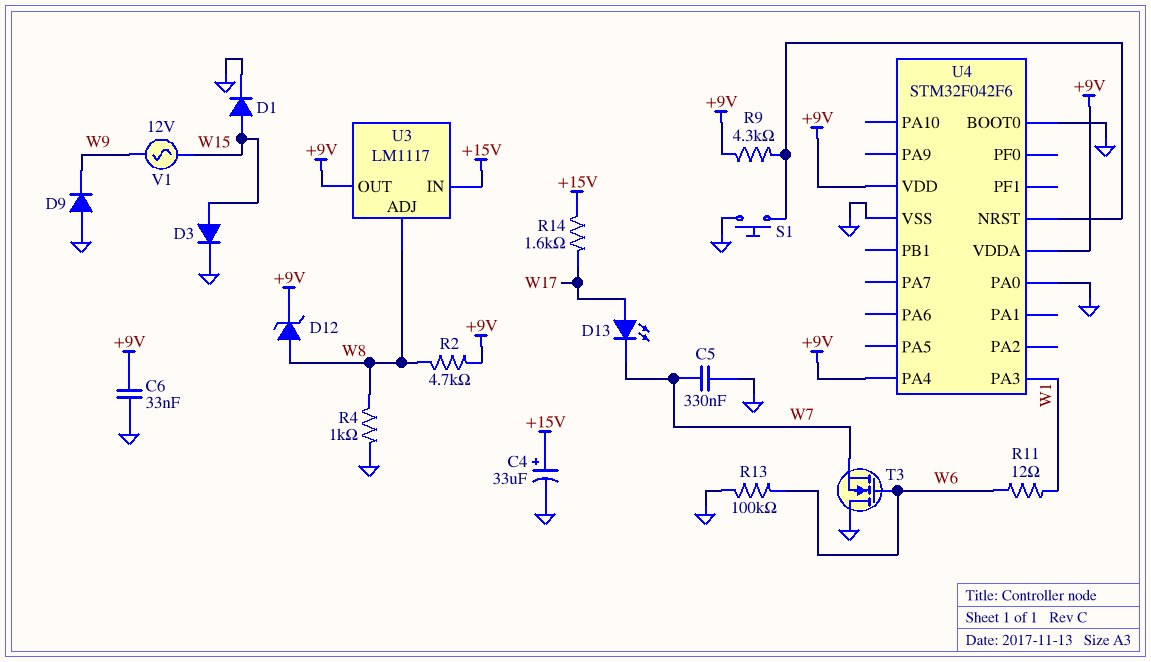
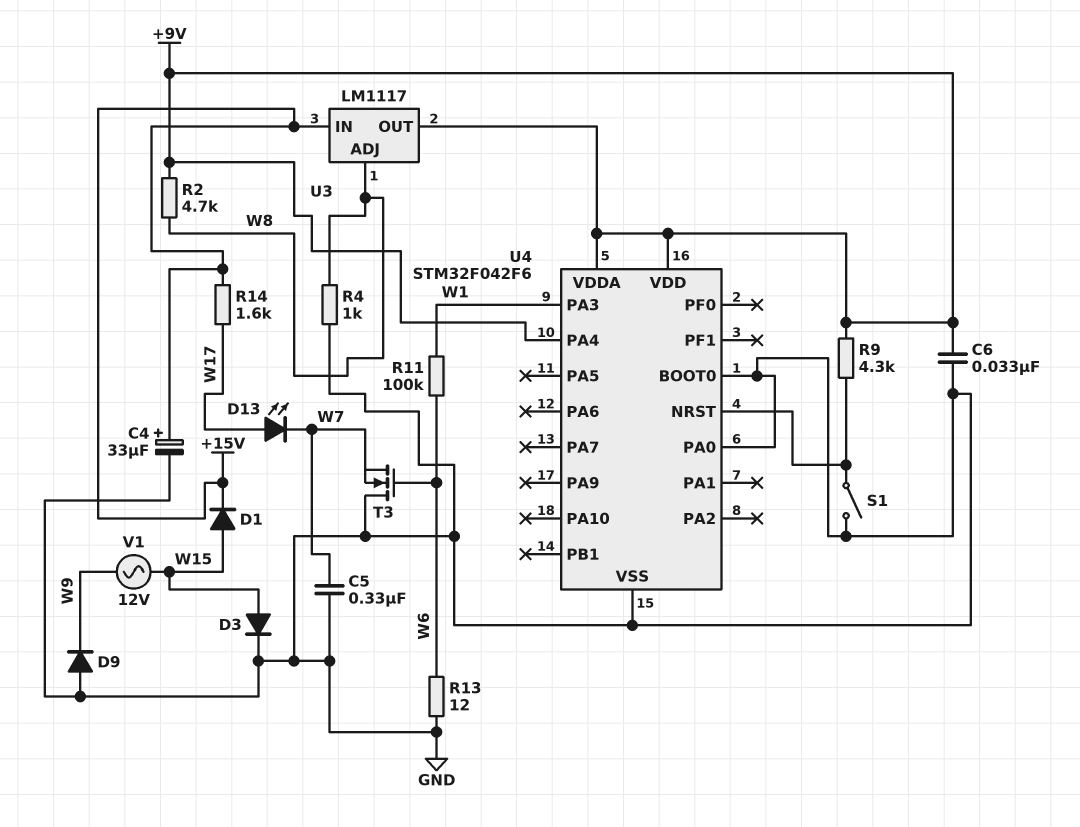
D1: diode (A W15, K GND) -> diode (A W15, K +15V)
D12: zener (A W8, K +9V) -> none
R11: 12 (W1, W6) -> 100k (W1, W6)
R13: 100k (GND, W6) -> 12 (GND, W6)
S1: button (GND, U4/NRST) -> switch (GND, U4/NRST)

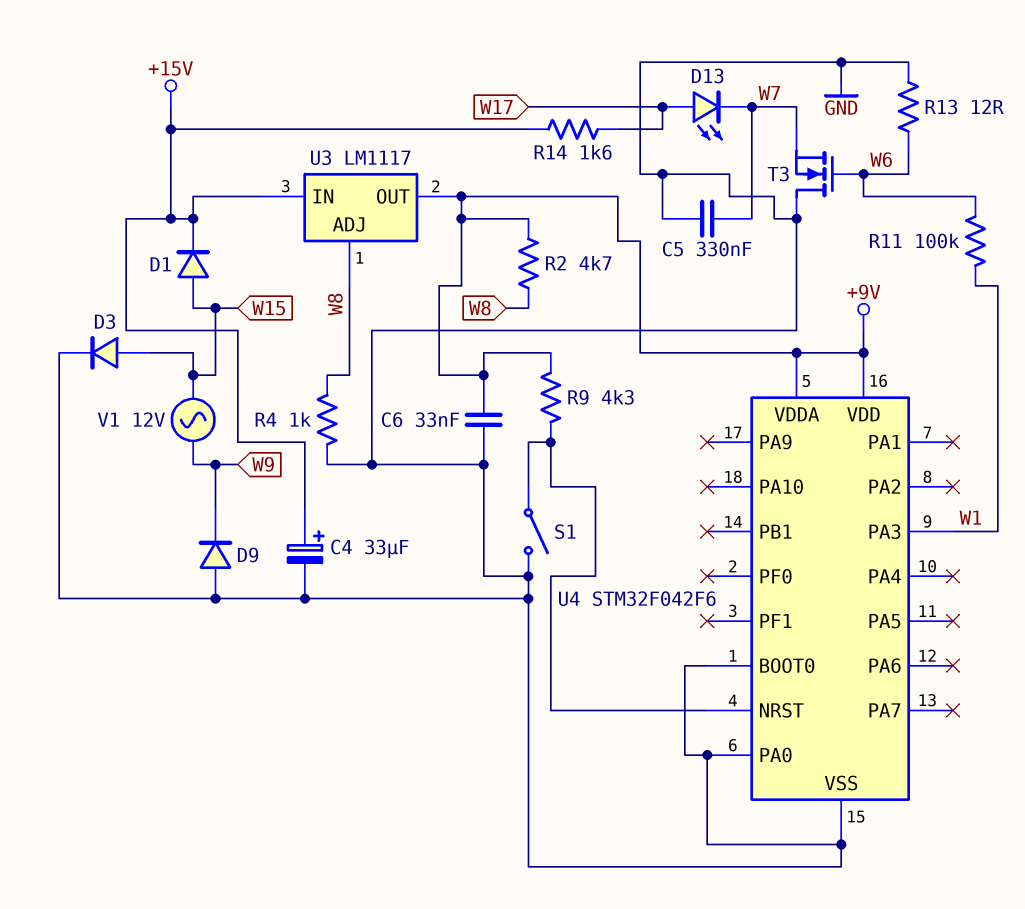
U4 pin PA4: +9V -> none

